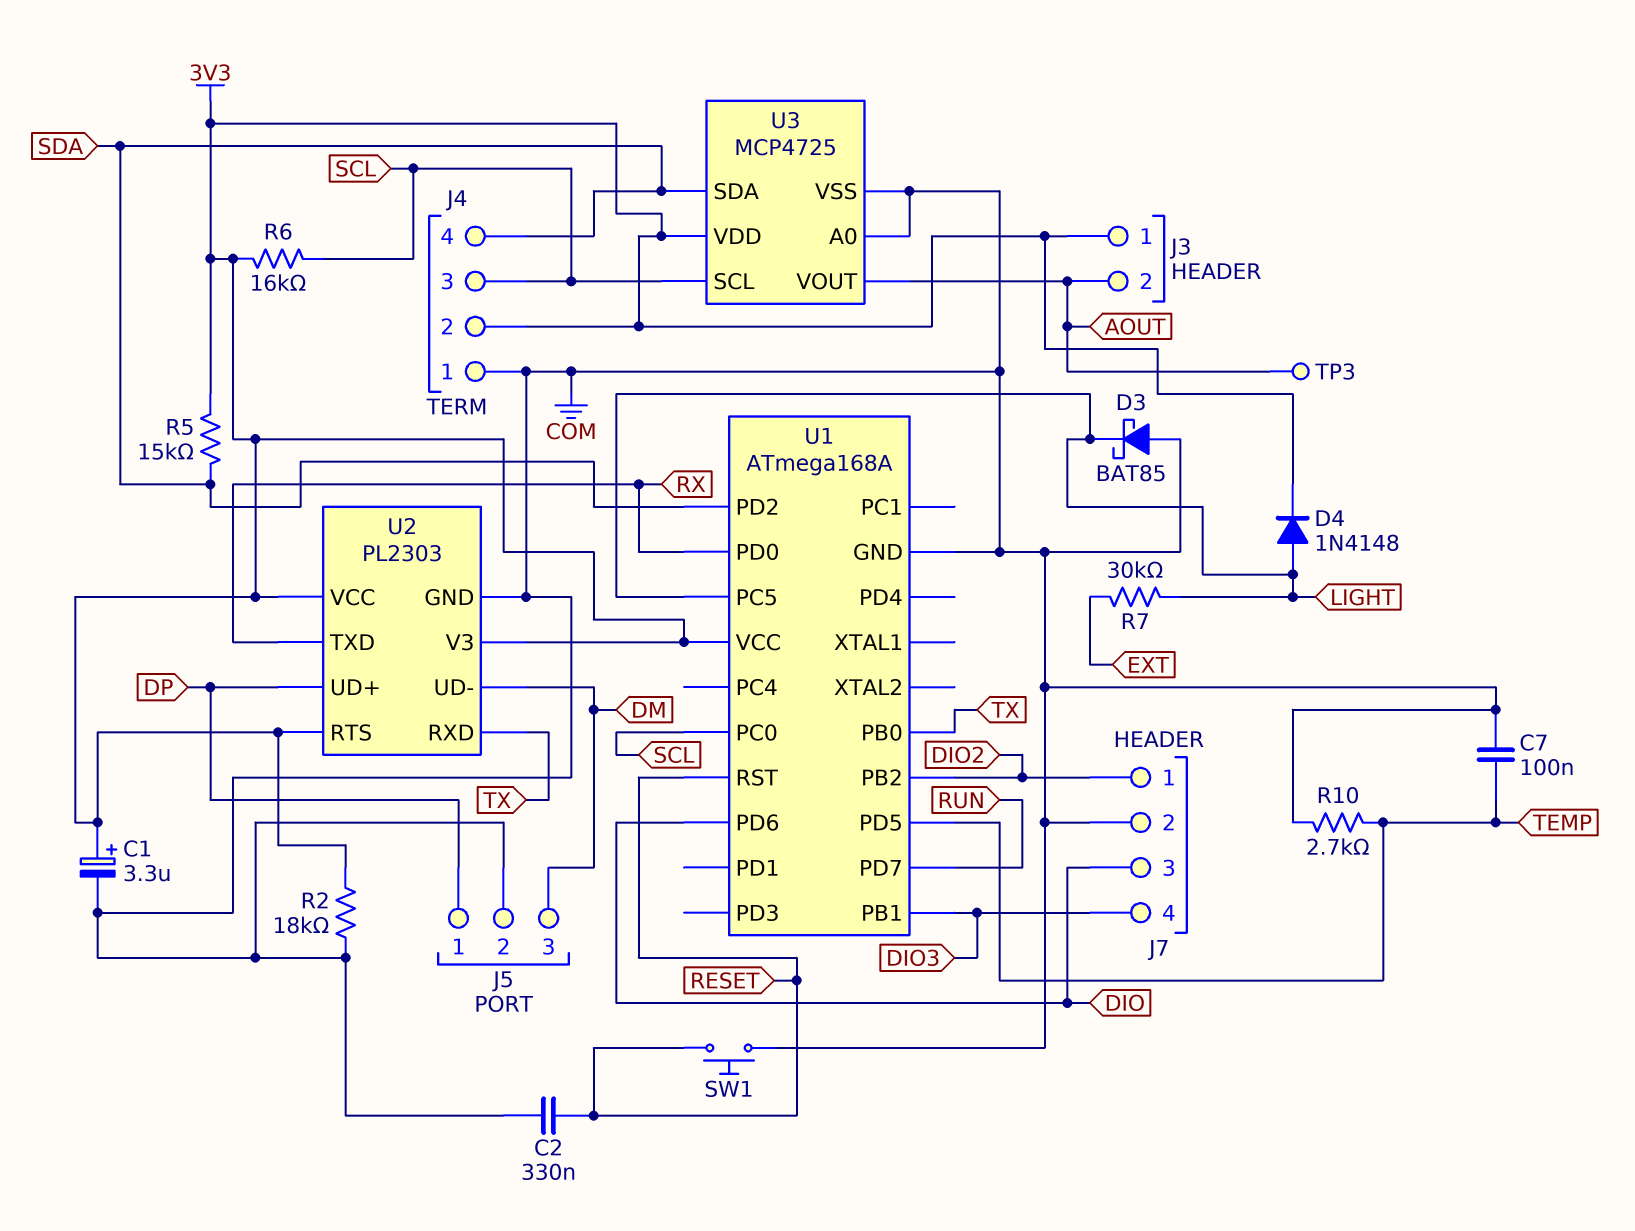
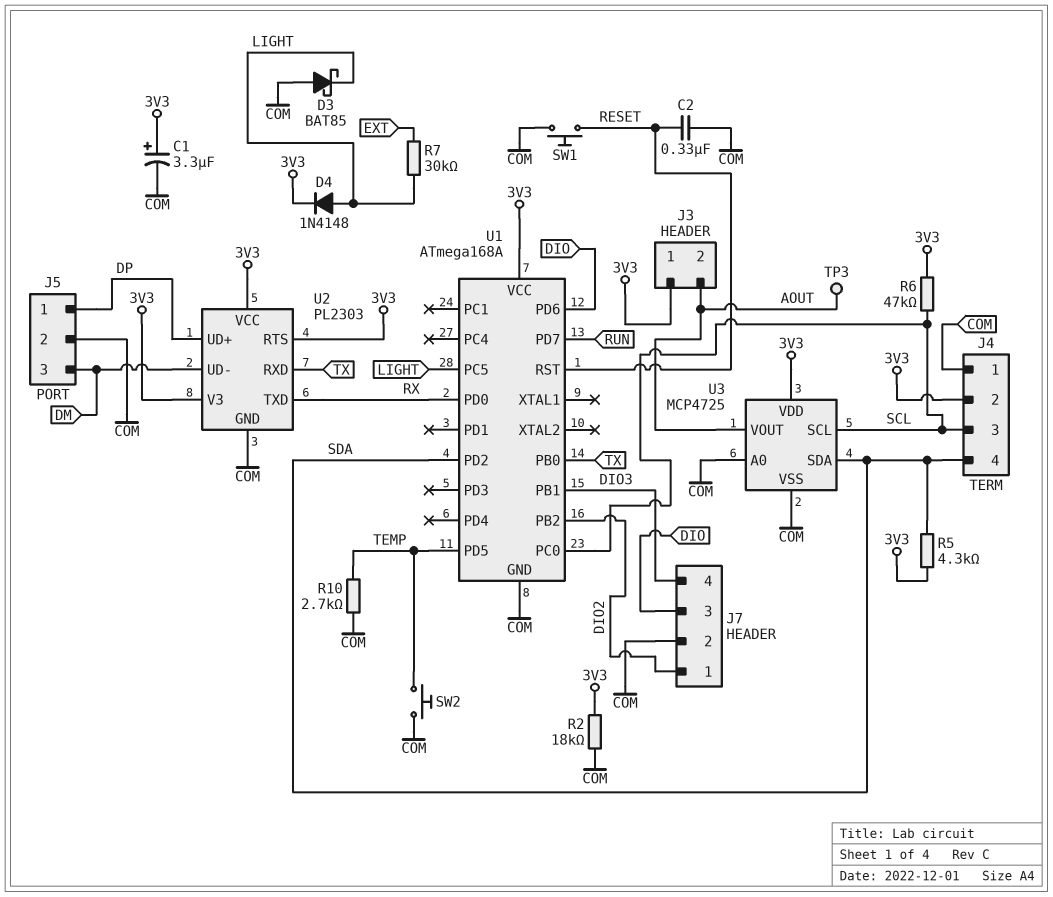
C7: 100nF (COM, TEMP) -> none
R5: 15k (3V3, SDA) -> 4.3k (3V3, SDA)
R6: 16k (3V3, SCL) -> 47k (3V3, SCL)
SW2: none -> button (COM, TEMP)

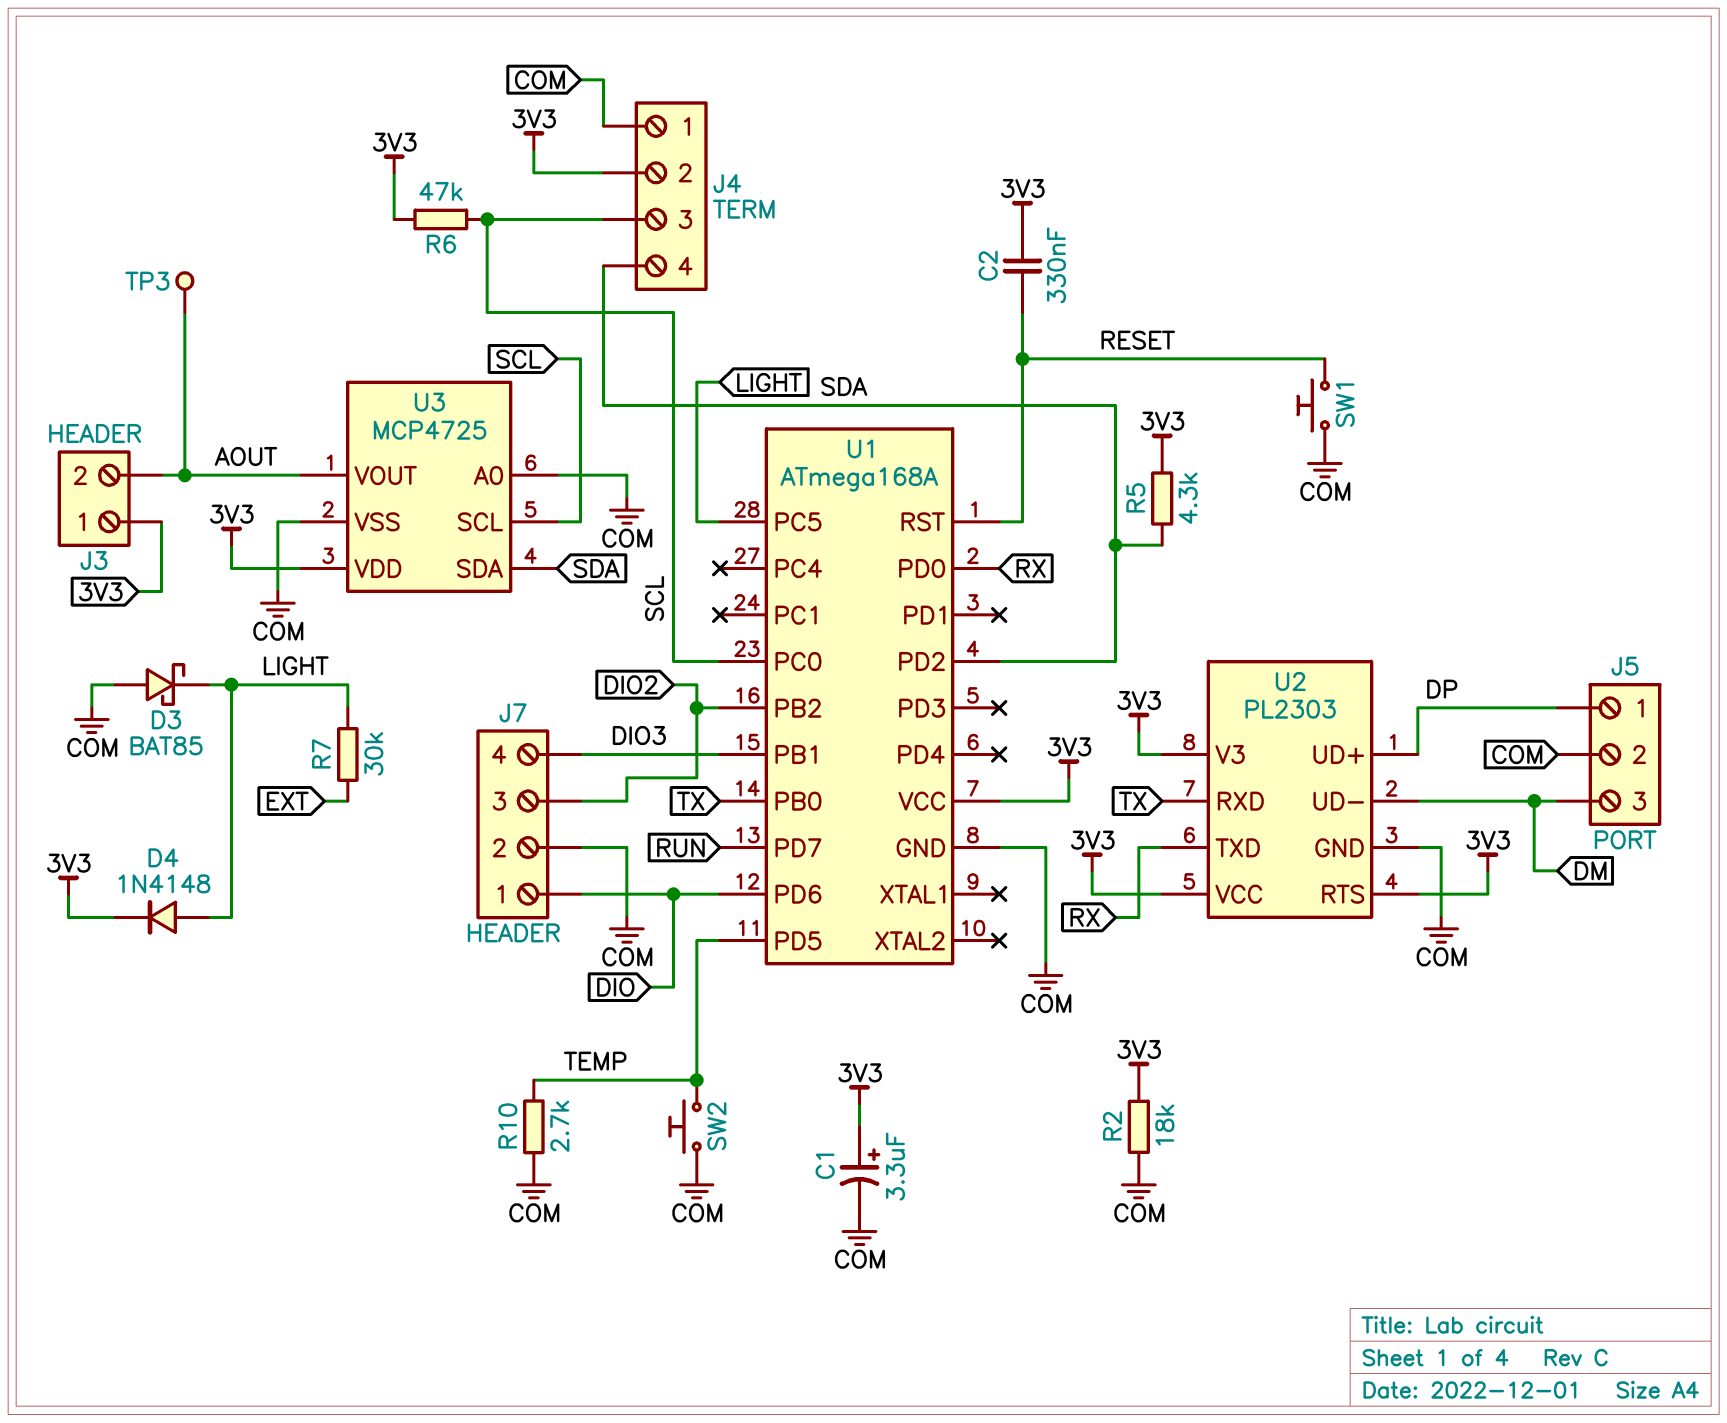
C2: 330nF (COM, RESET) -> 330nF (3V3, RESET)
J7 pin 1: DIO2 -> DIO
J7 pin 3: DIO -> DIO2

